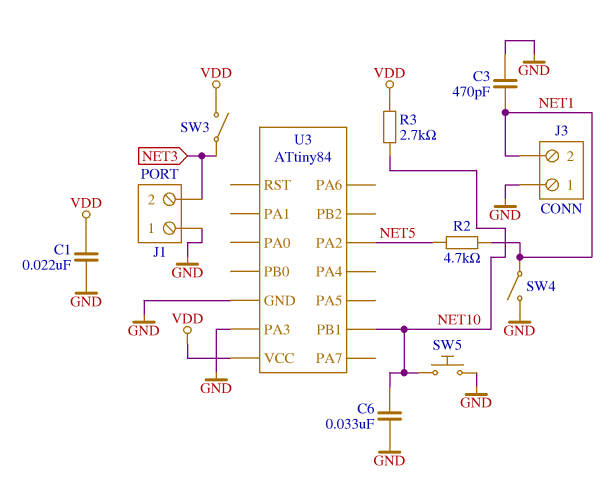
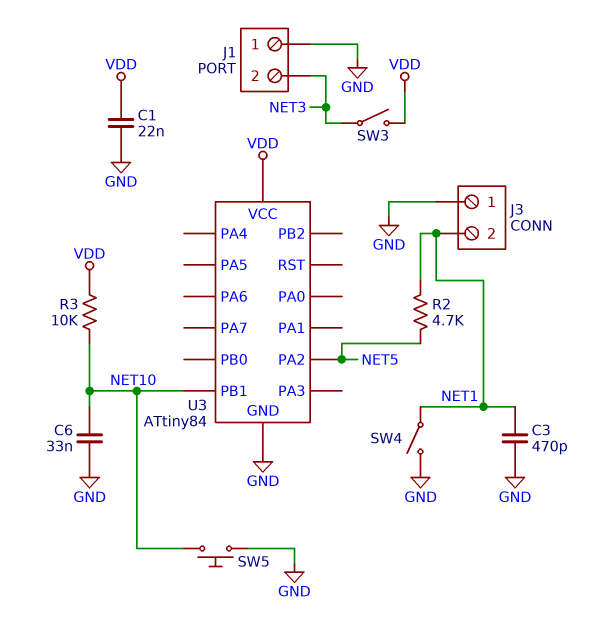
R3: 2.7k (NET10, VDD) -> 10k (NET10, VDD)
U3 pin PA3: GND -> none

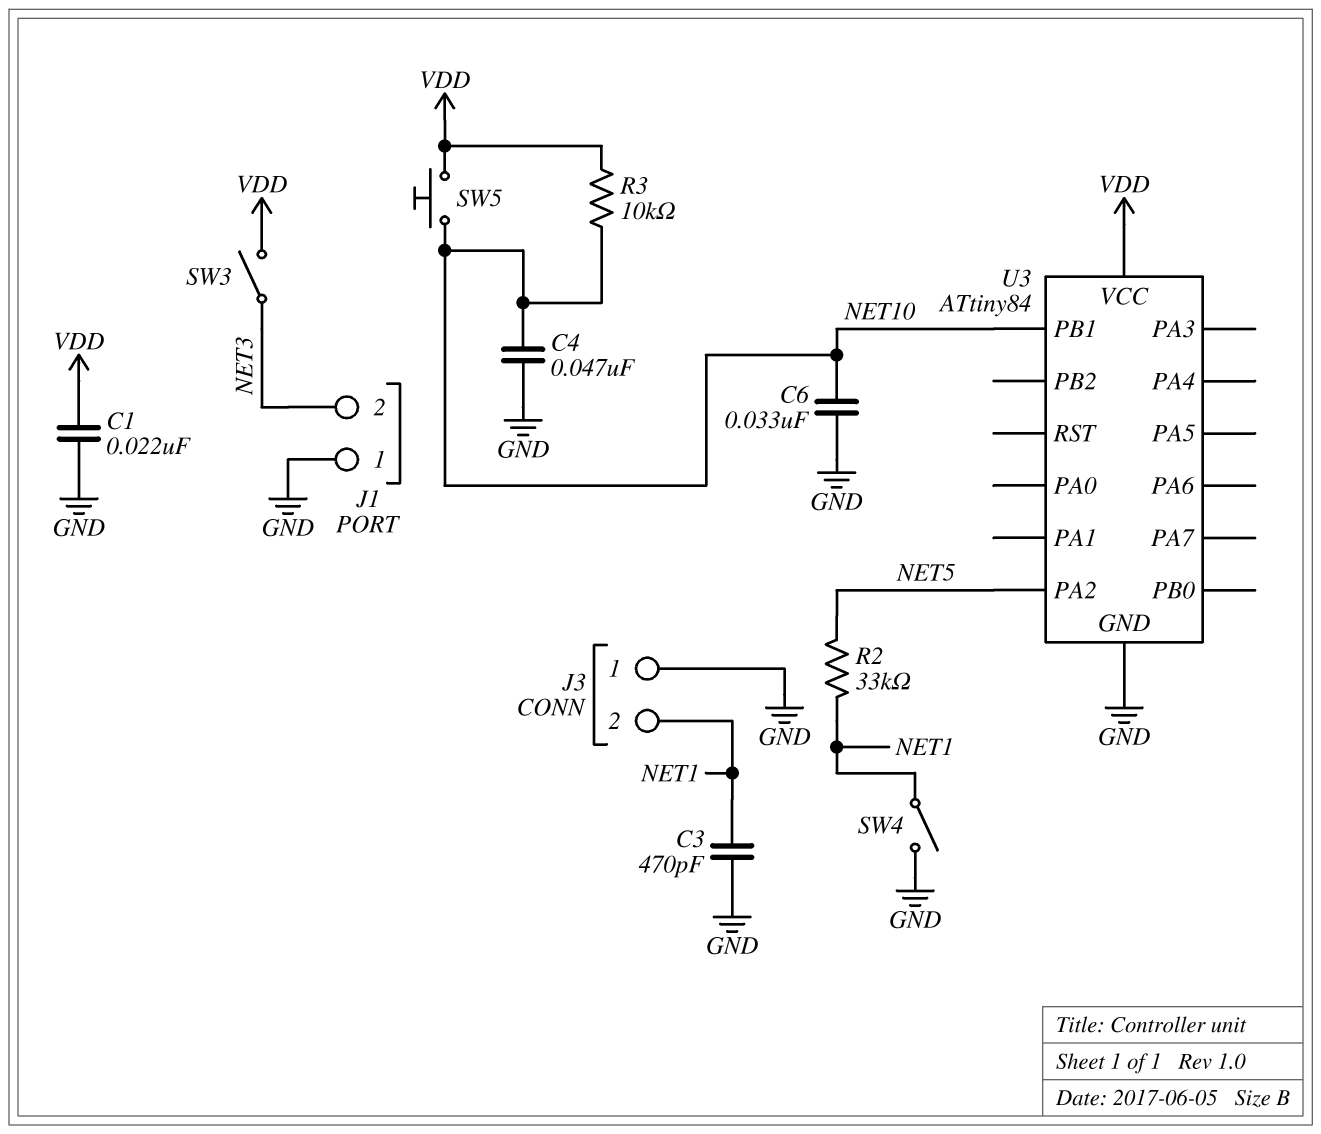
C4: none -> 47nF (GND, NET10)
R2: 4.7k (NET1, NET5) -> 33k (NET1, NET5)
SW5: button (GND, NET10) -> button (NET10, VDD)

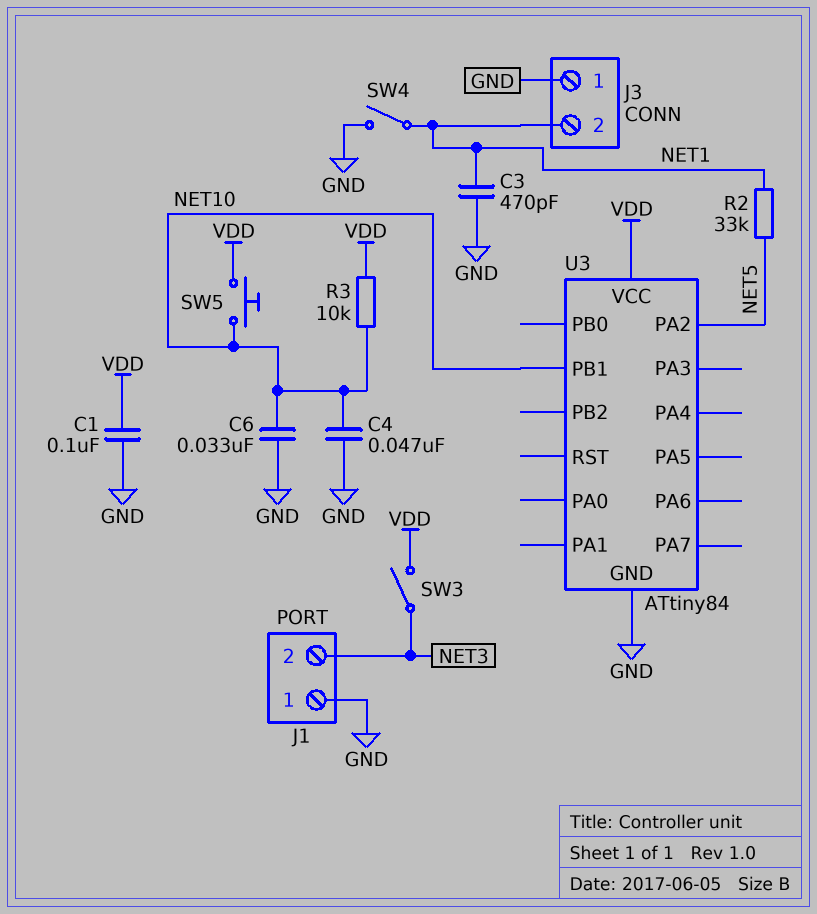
C1: 22nF (GND, VDD) -> 100nF (GND, VDD)

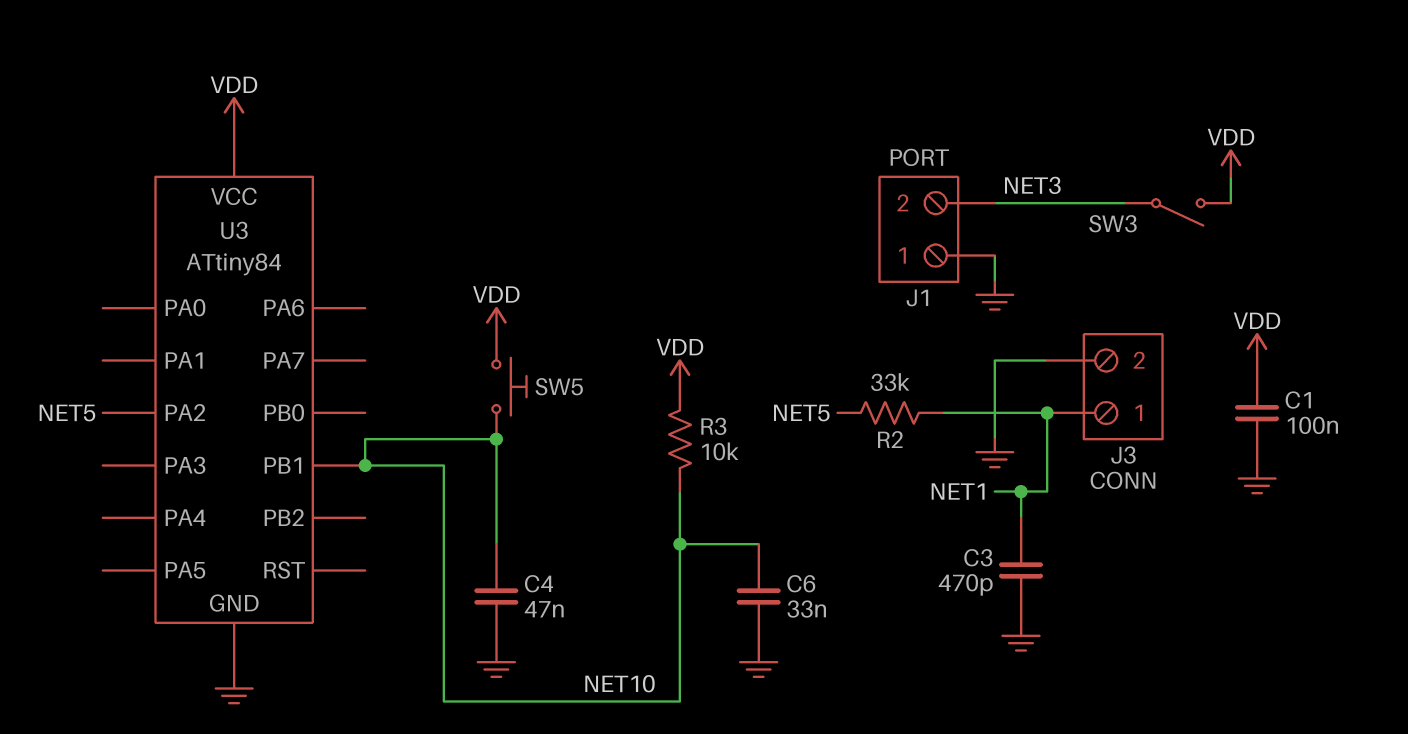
J3 pin 1: GND -> NET1
J3 pin 2: NET1 -> GND
SW4: switch (GND, NET1) -> none

